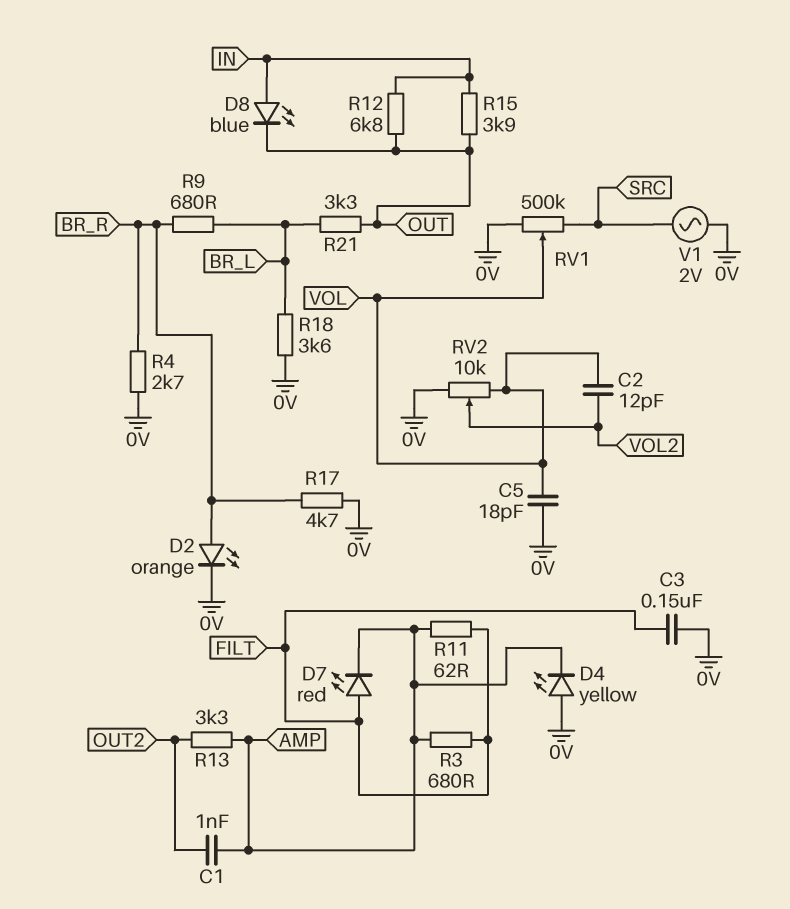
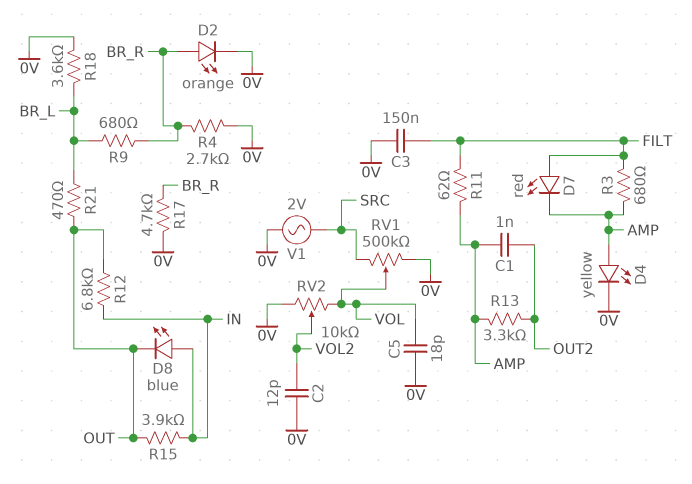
C2: 12pF (VOL, VOL2) -> 12pF (0V, VOL2)
D4: LED yellow (A 0V, K AMP) -> LED yellow (A AMP, K 0V)
R21: 3.3k (BR_L, OUT) -> 470 (BR_L, OUT)

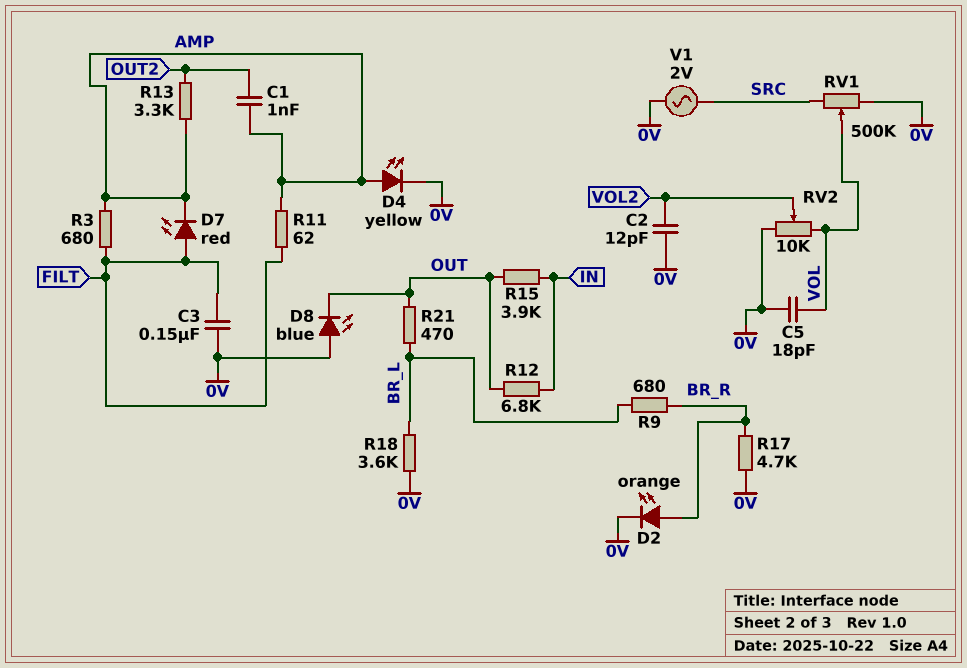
D8: LED blue (A IN, K OUT) -> LED blue (A 0V, K OUT)
R4: 2.7k (0V, BR_R) -> none

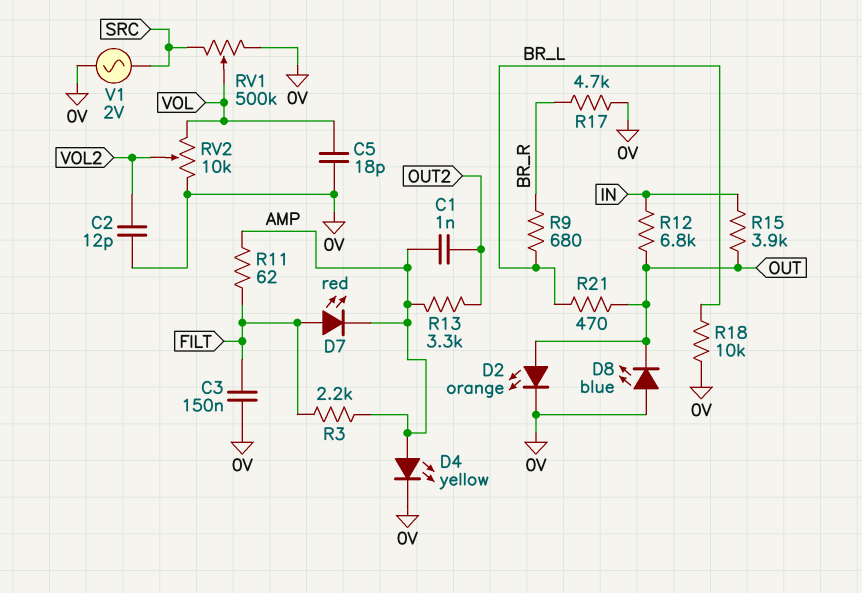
D2: LED orange (A BR_R, K 0V) -> LED orange (A OUT, K 0V)
R3: 680 (AMP, FILT) -> 2.2k (AMP, FILT)
R18: 3.6k (0V, BR_L) -> 10k (0V, BR_L)

